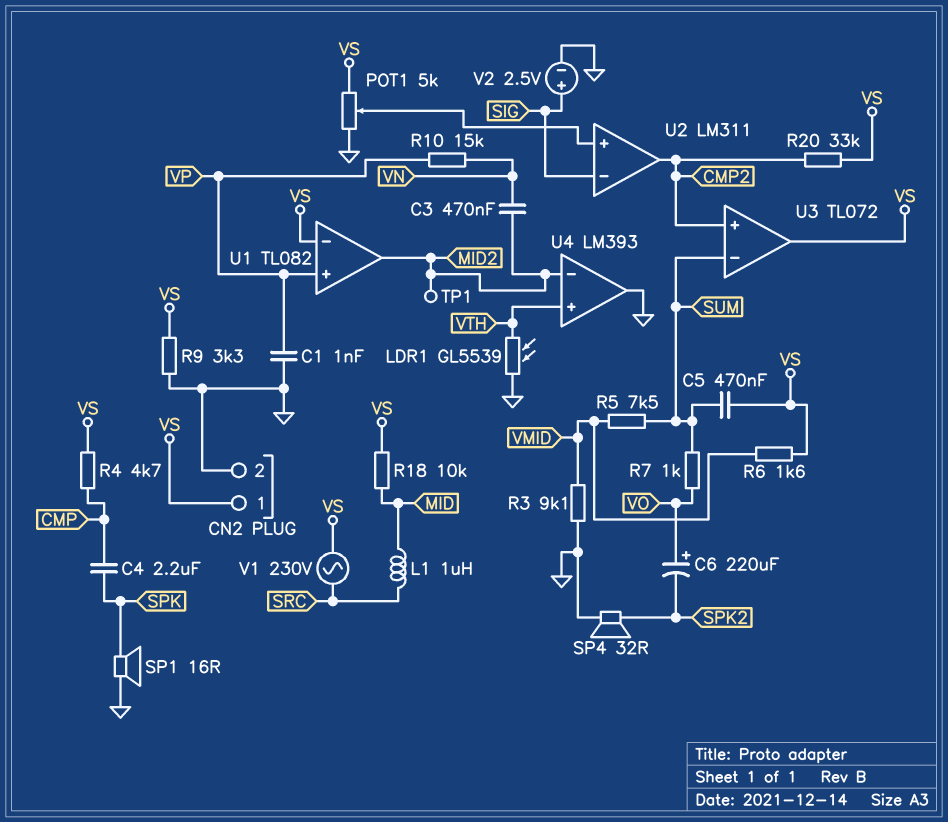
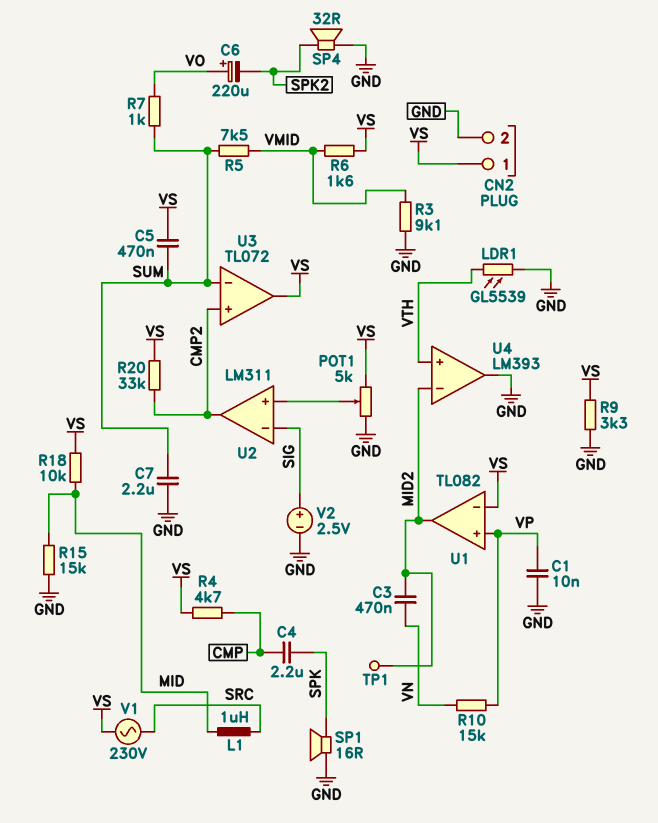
C1: 1nF (GND, VP) -> 10nF (GND, VP)
C7: none -> 2.2uF (GND, SUM)
R15: none -> 15k (GND, MID)

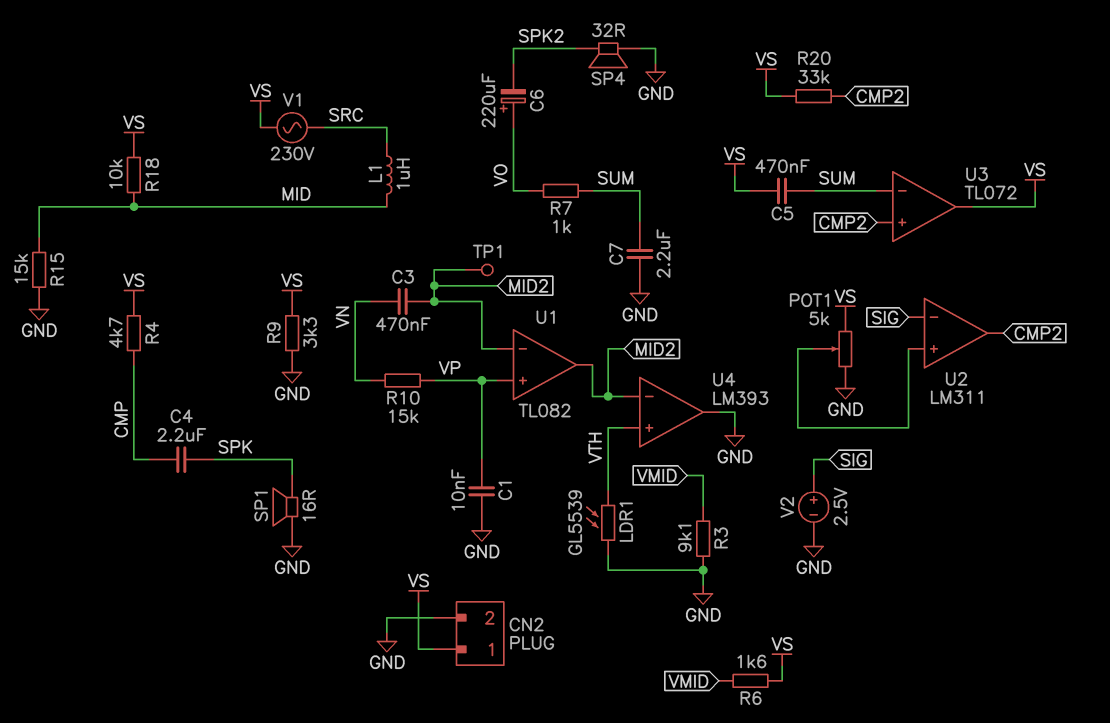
R5: 7.5k (SUM, VMID) -> none
U1 pin in-: VS -> MID2

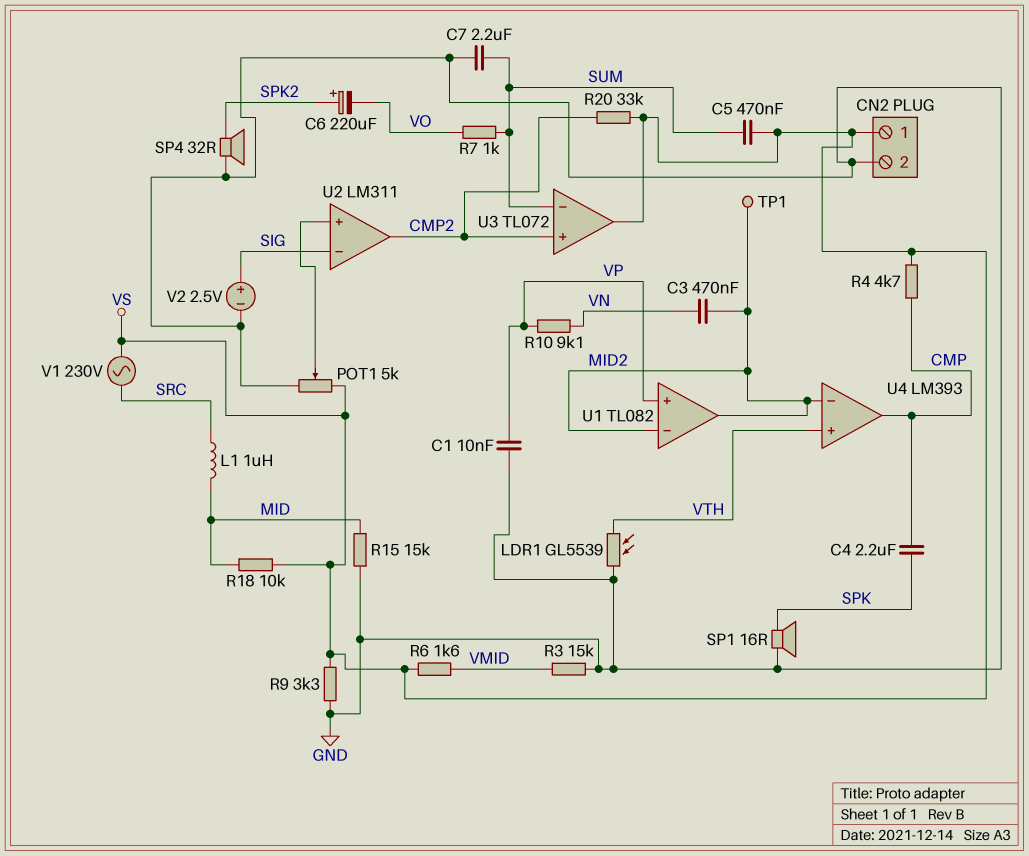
C6: 220uF (plus VO, minus SPK2) -> 220uF (plus SPK2, minus VO)
R3: 9.1k (GND, VMID) -> 15k (GND, VMID)
R10: 15k (VN, VP) -> 9.1k (VN, VP)
U4 pin out: GND -> CMP

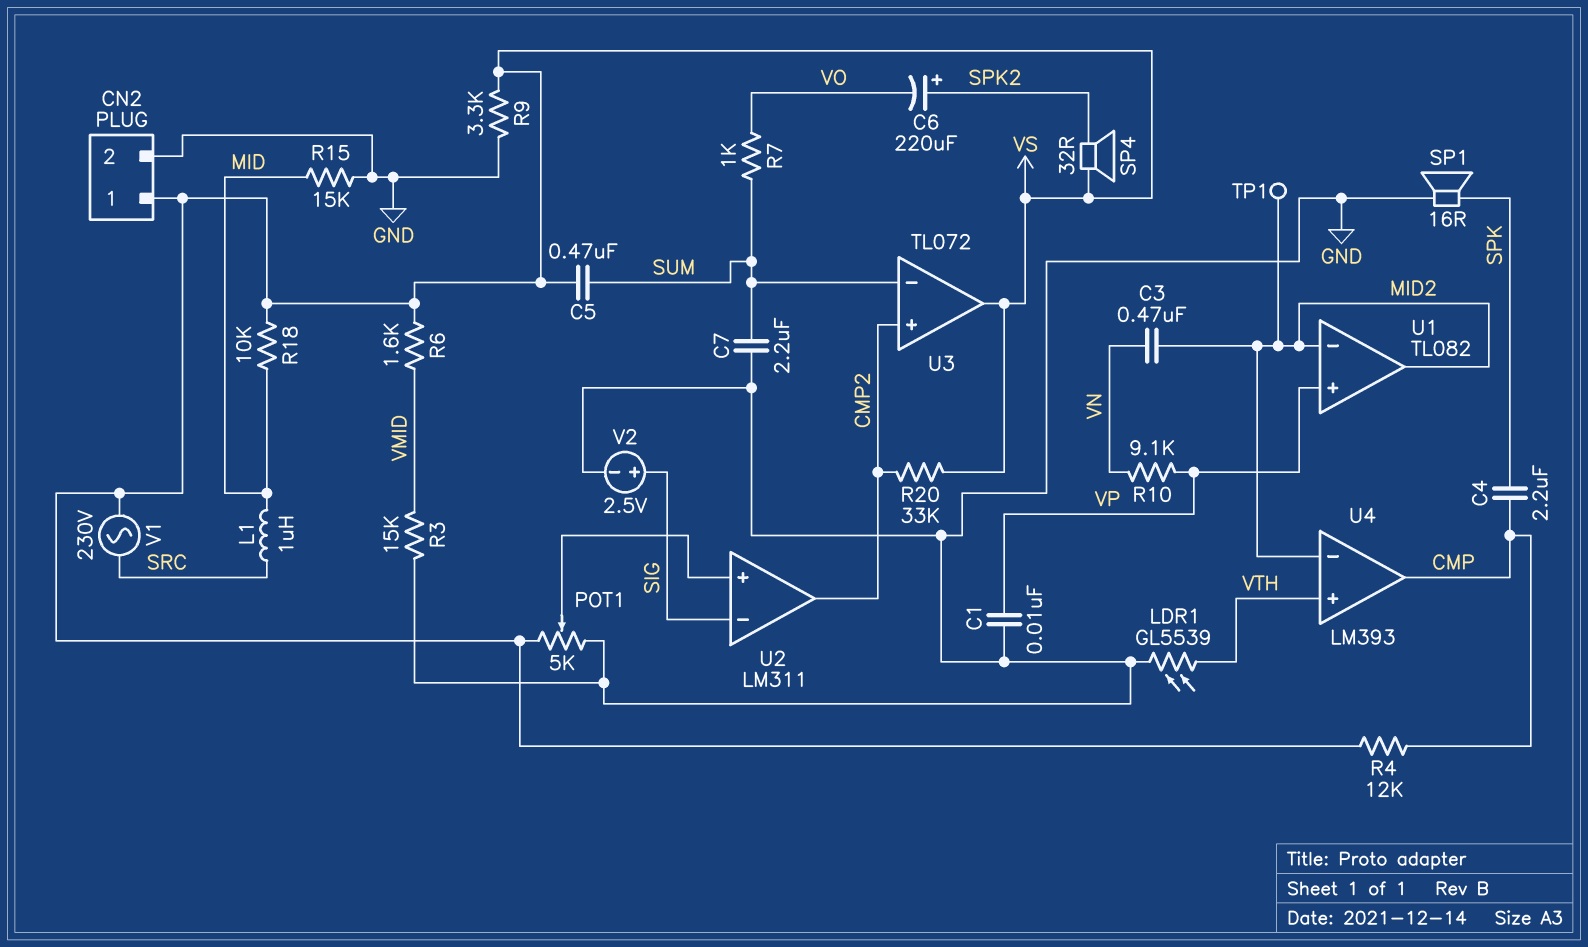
R4: 4.7k (CMP, VS) -> 12k (CMP, VS)
SP4: speaker 32R (GND, SPK2) -> speaker 32R (SPK2, VS)

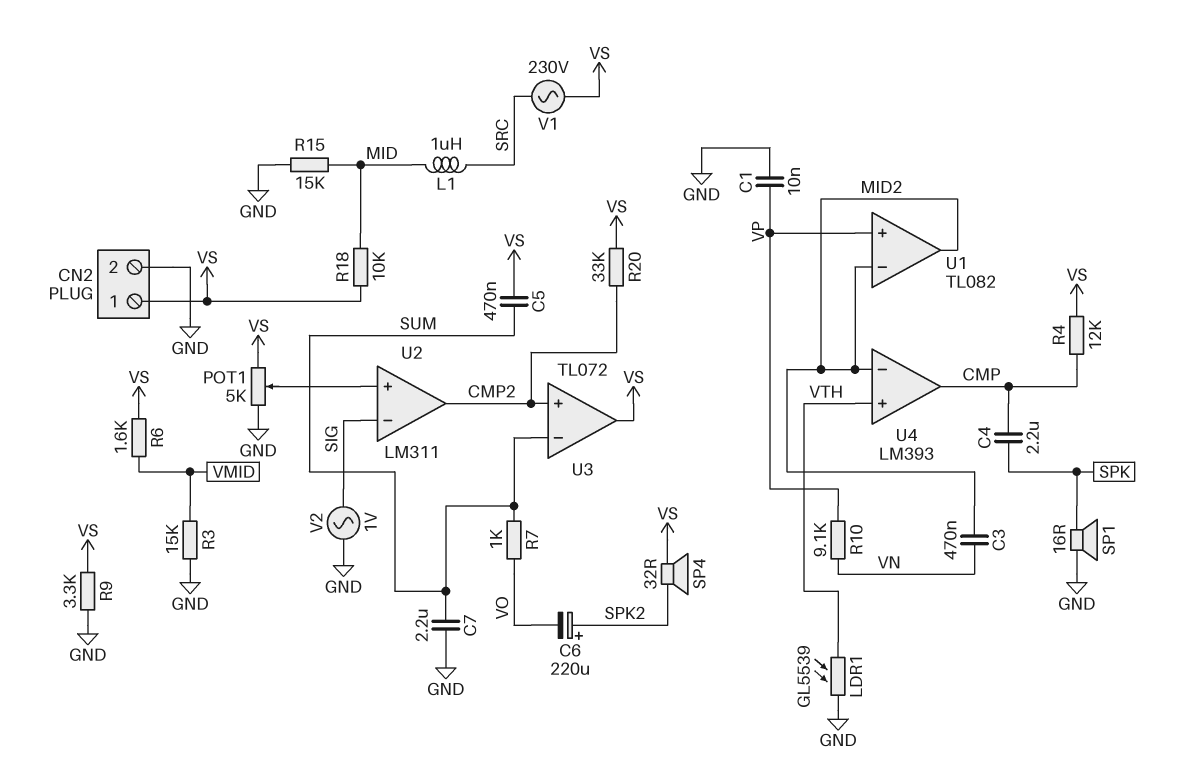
TP1: test point (MID2) -> none
V2: 2.5V (plus SIG, minus GND) -> AC 1V (GND, SIG)

